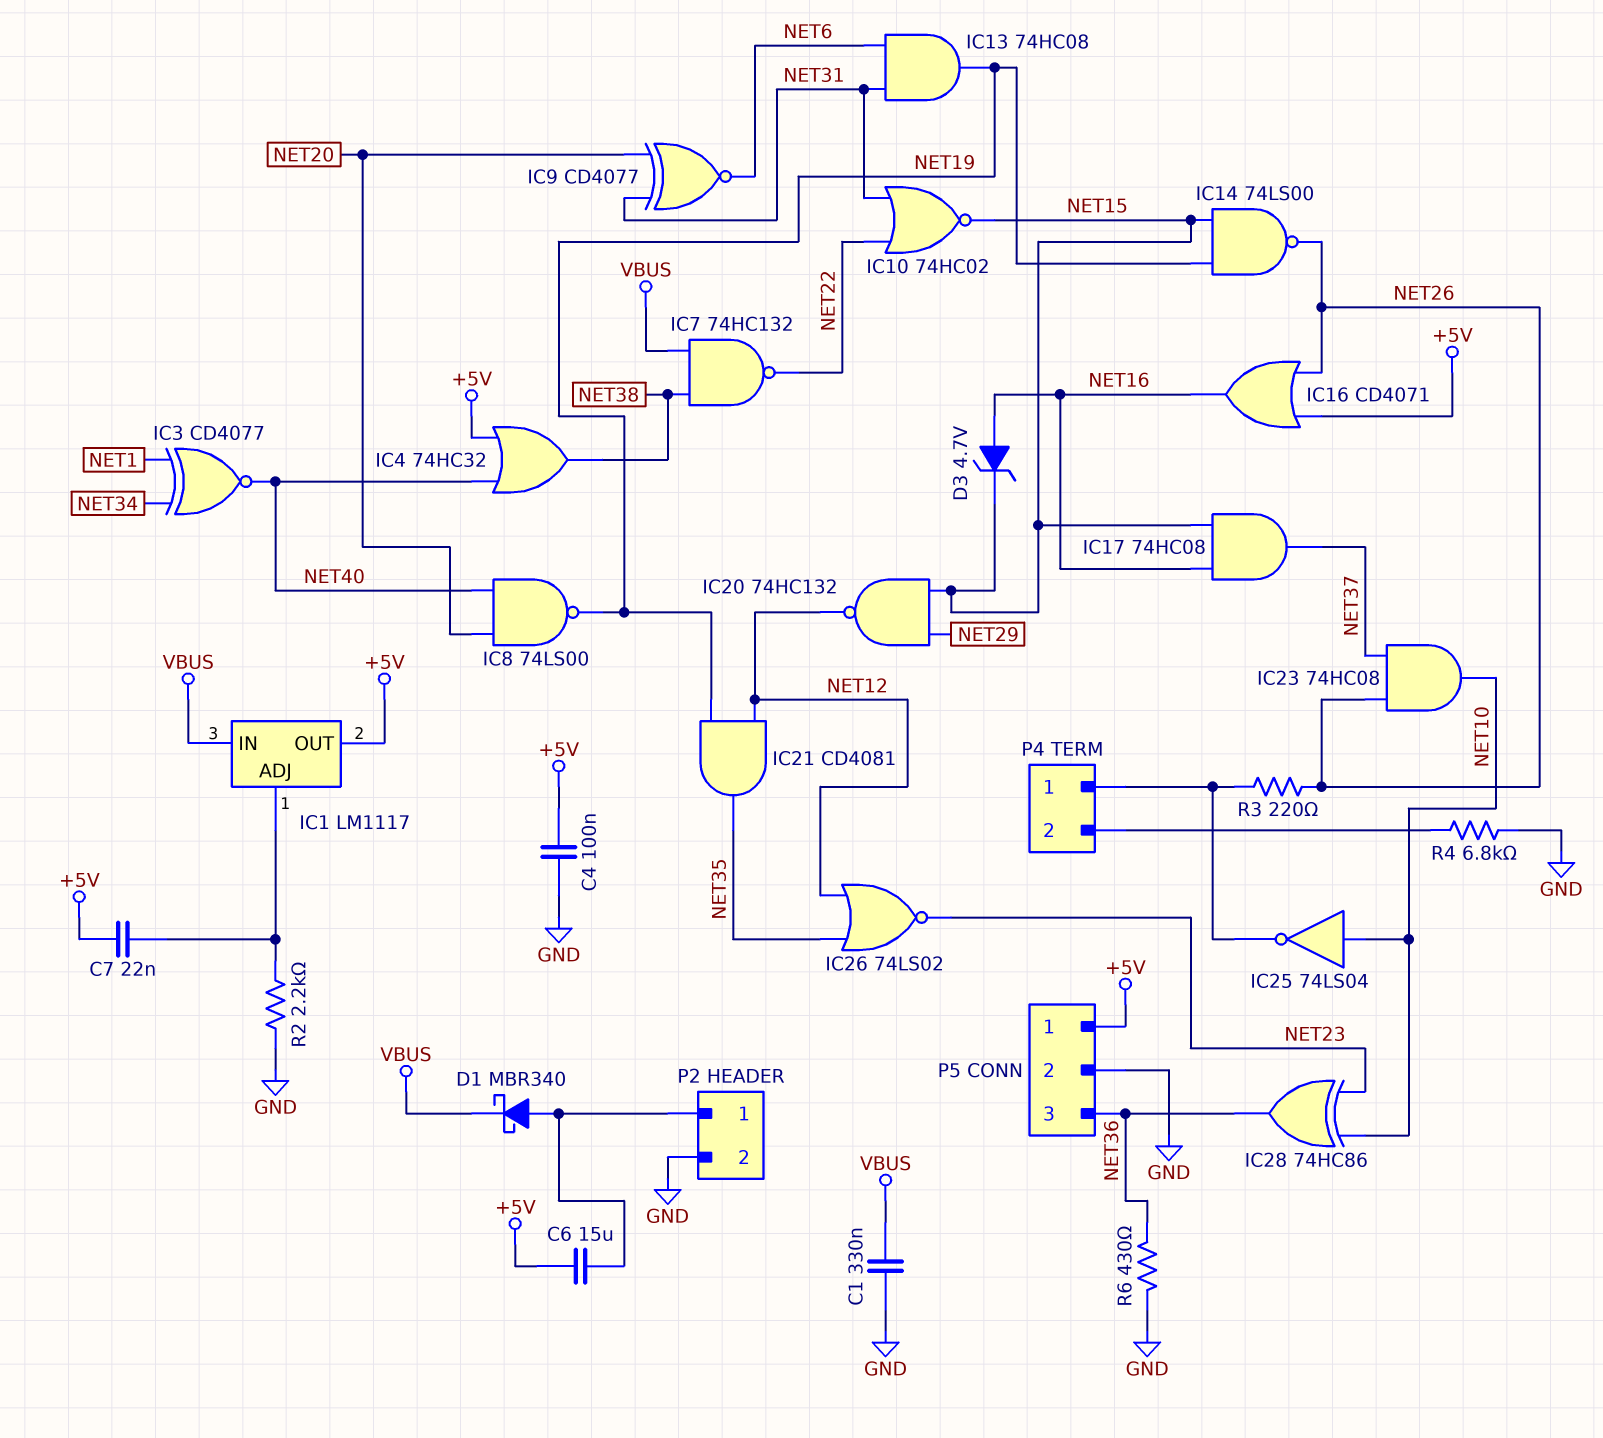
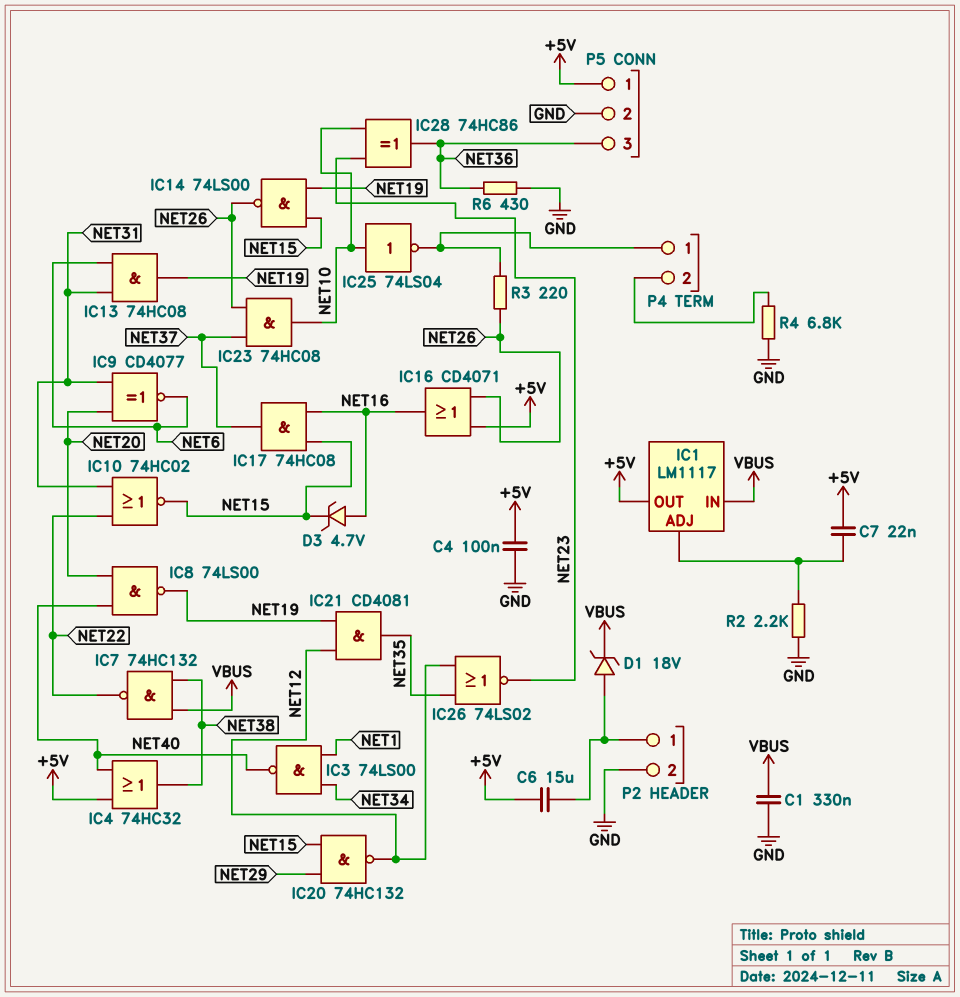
D1: schottky MBR340 (A P2/1, K VBUS) -> zener 18V (A P2/1, K VBUS)
IC3: XNOR CD4077 (in NET1, in NET34, out NET40) -> NAND 74LS00 (in NET1, in NET34, out NET40)

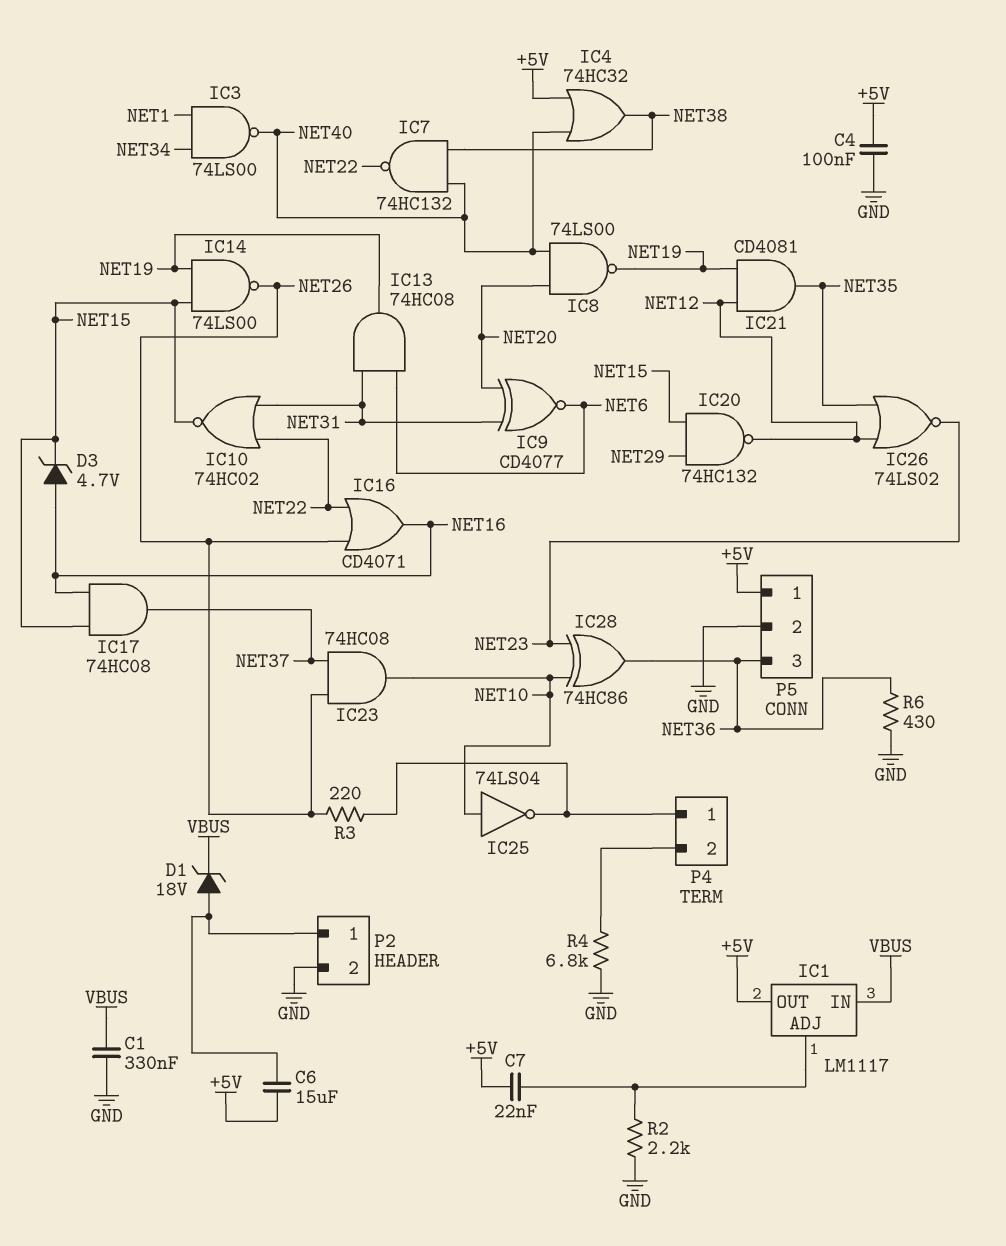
IC7: NAND 74HC132 (in NET38, in VBUS, out NET22) -> NAND 74HC132 (in NET38, in NET40, out NET22)
IC16: OR CD4071 (in +5V, in NET26, out NET16) -> OR CD4071 (in NET22, in NET26, out NET16)

